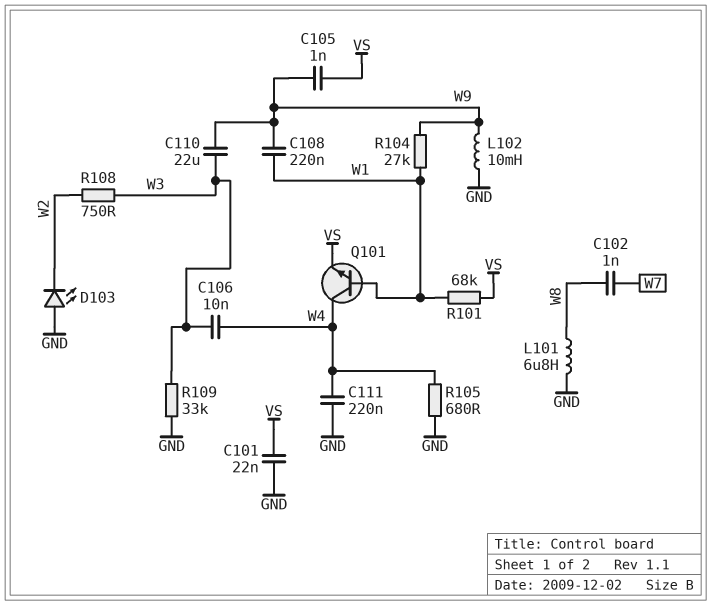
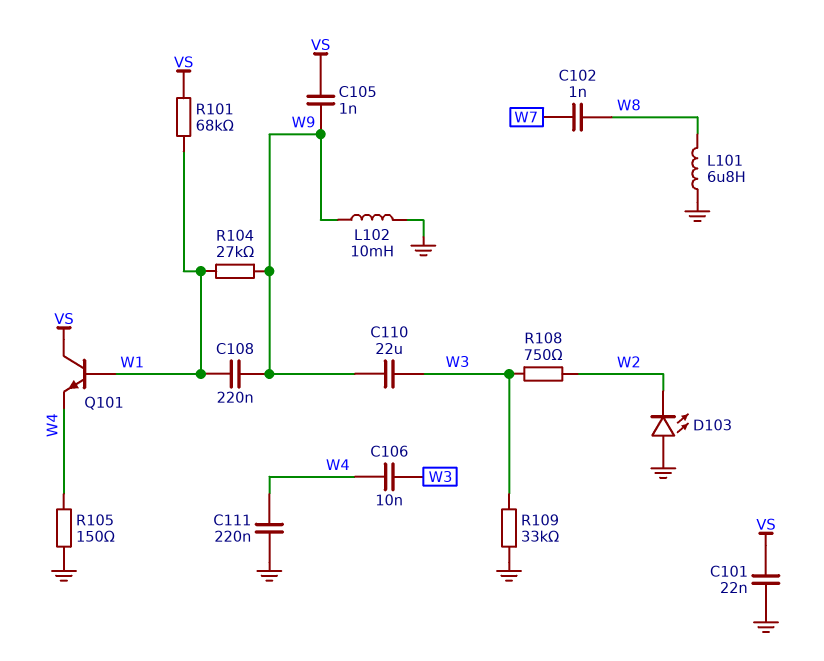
Q101: NPN (B W1, C W4, E VS) -> NPN (B W1, C VS, E W4)
R105: 680 (GND, W4) -> 150 (GND, W4)

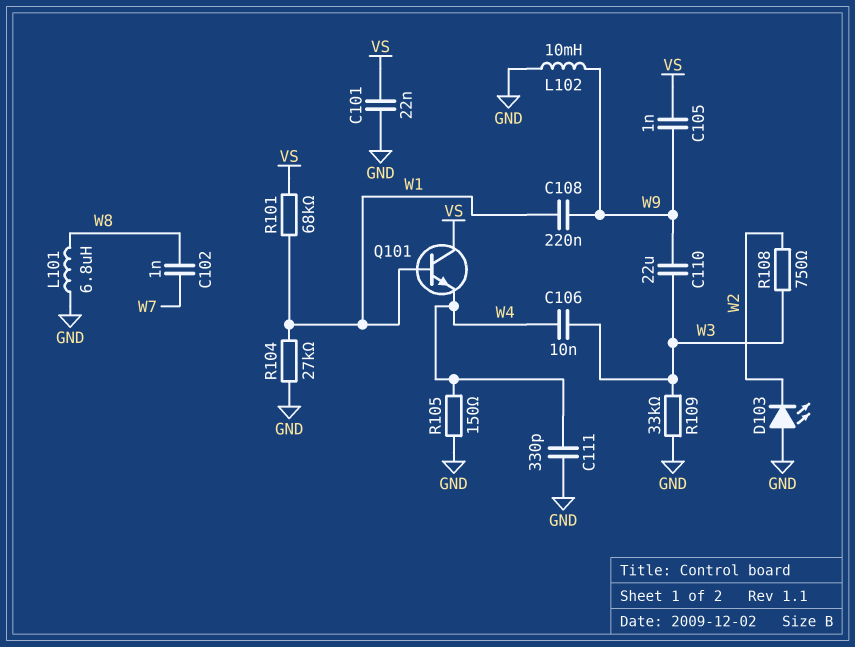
C111: 220nF (GND, W4) -> 330pF (GND, W4)
R104: 27k (W1, W9) -> 27k (GND, W1)

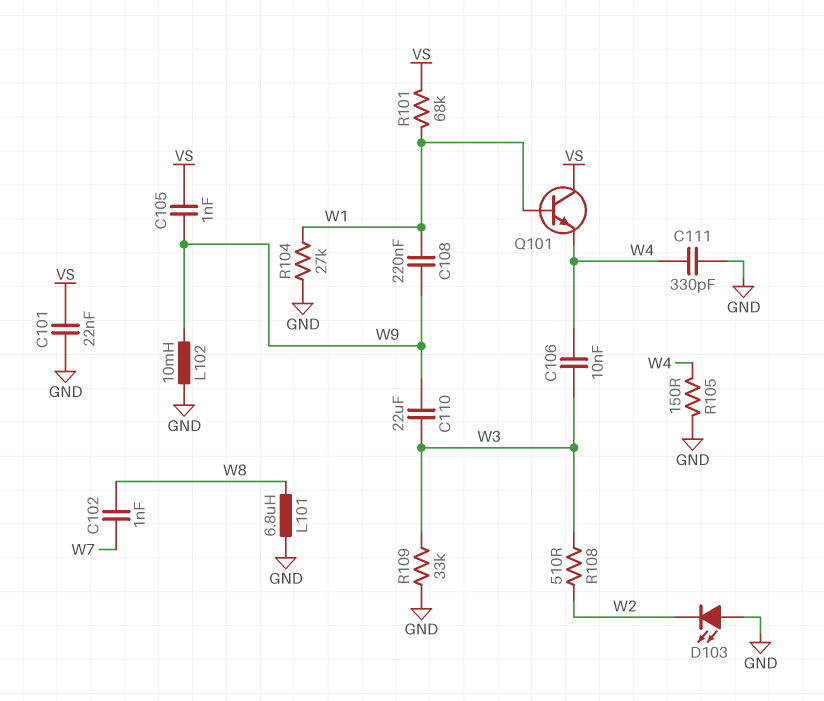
R108: 750 (W2, W3) -> 510 (W2, W3)

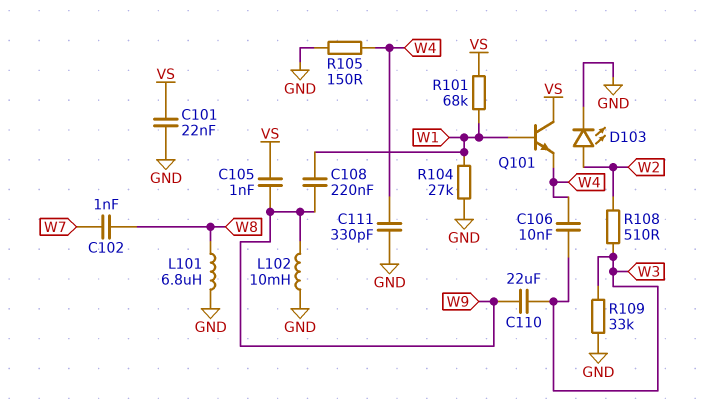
D103: LED (A GND, K W2) -> LED (A W2, K GND)

